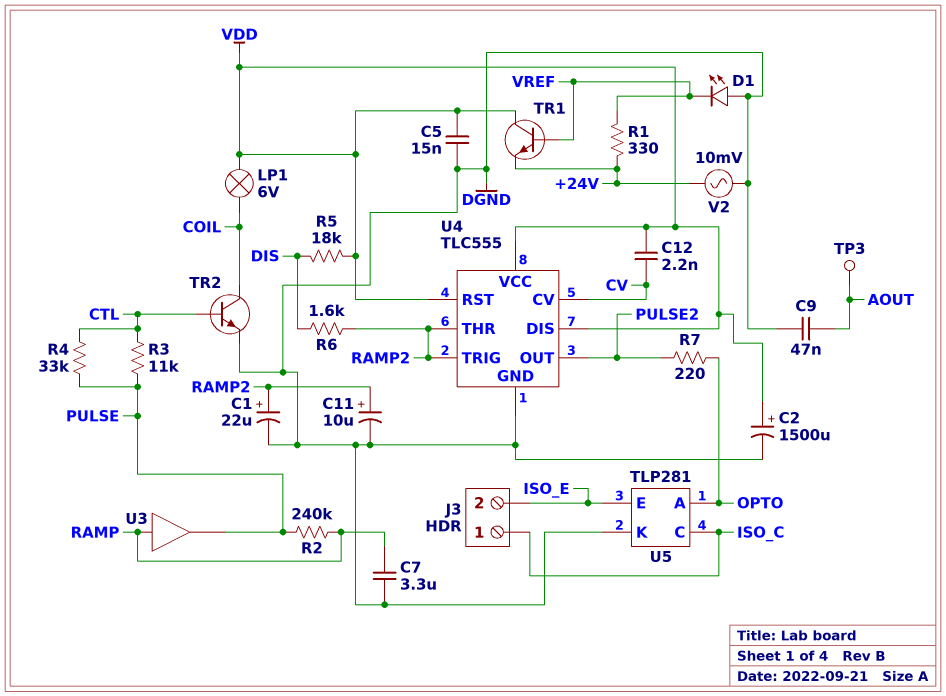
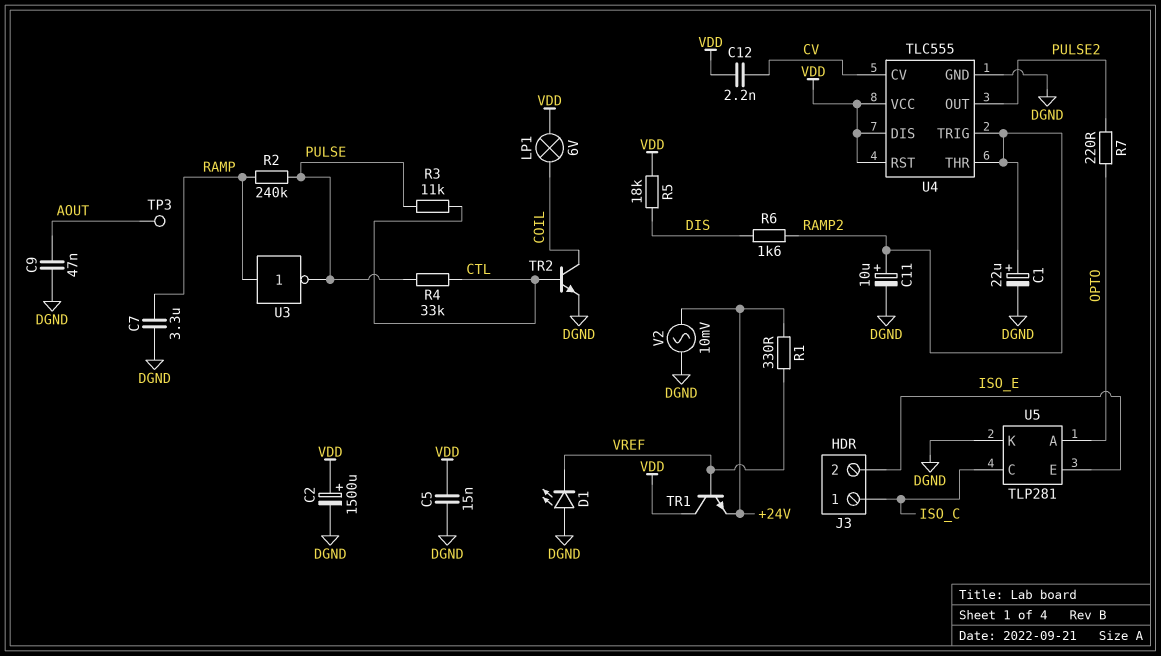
U3: buffer (in RAMP, out PULSE) -> NOT (in RAMP, out PULSE)

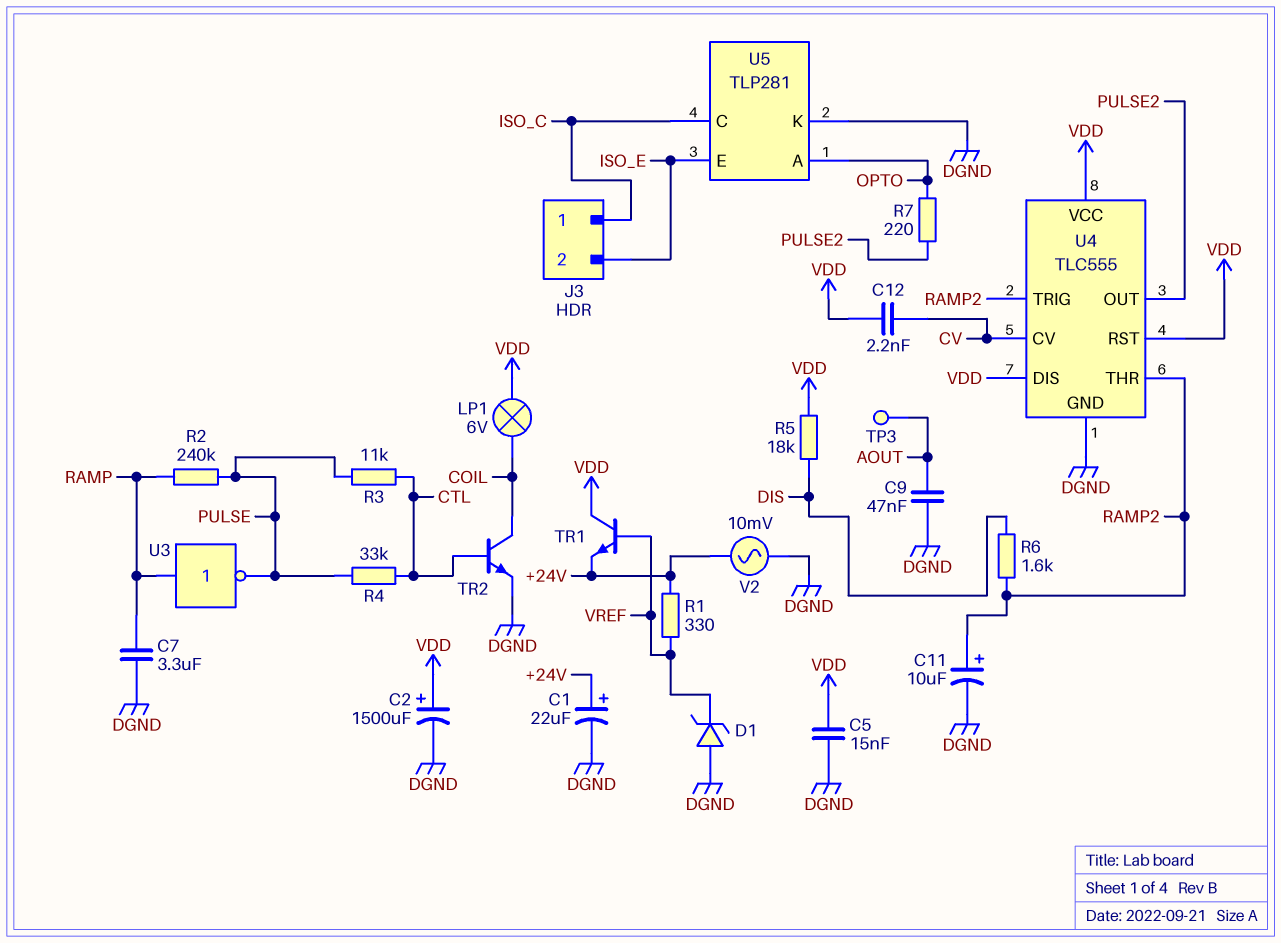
C1: 22uF (plus RAMP2, minus DGND) -> 22uF (plus +24V, minus DGND)
D1: LED (A DGND, K VREF) -> zener (A DGND, K VREF)

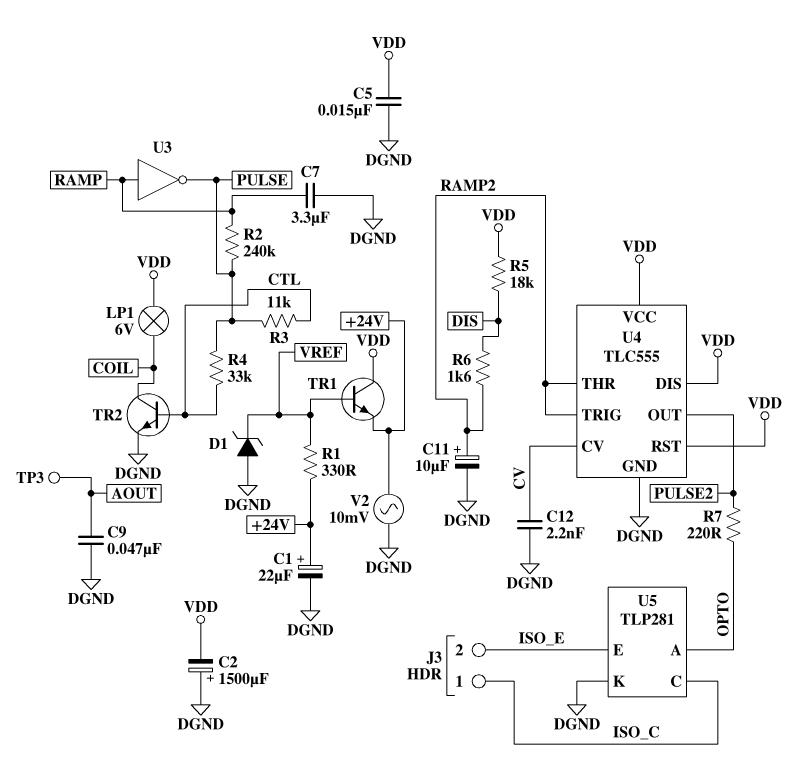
C2: 1500uF (plus VDD, minus DGND) -> 1500uF (plus DGND, minus VDD)
C12: 2.2nF (CV, VDD) -> 2.2nF (CV, DGND)

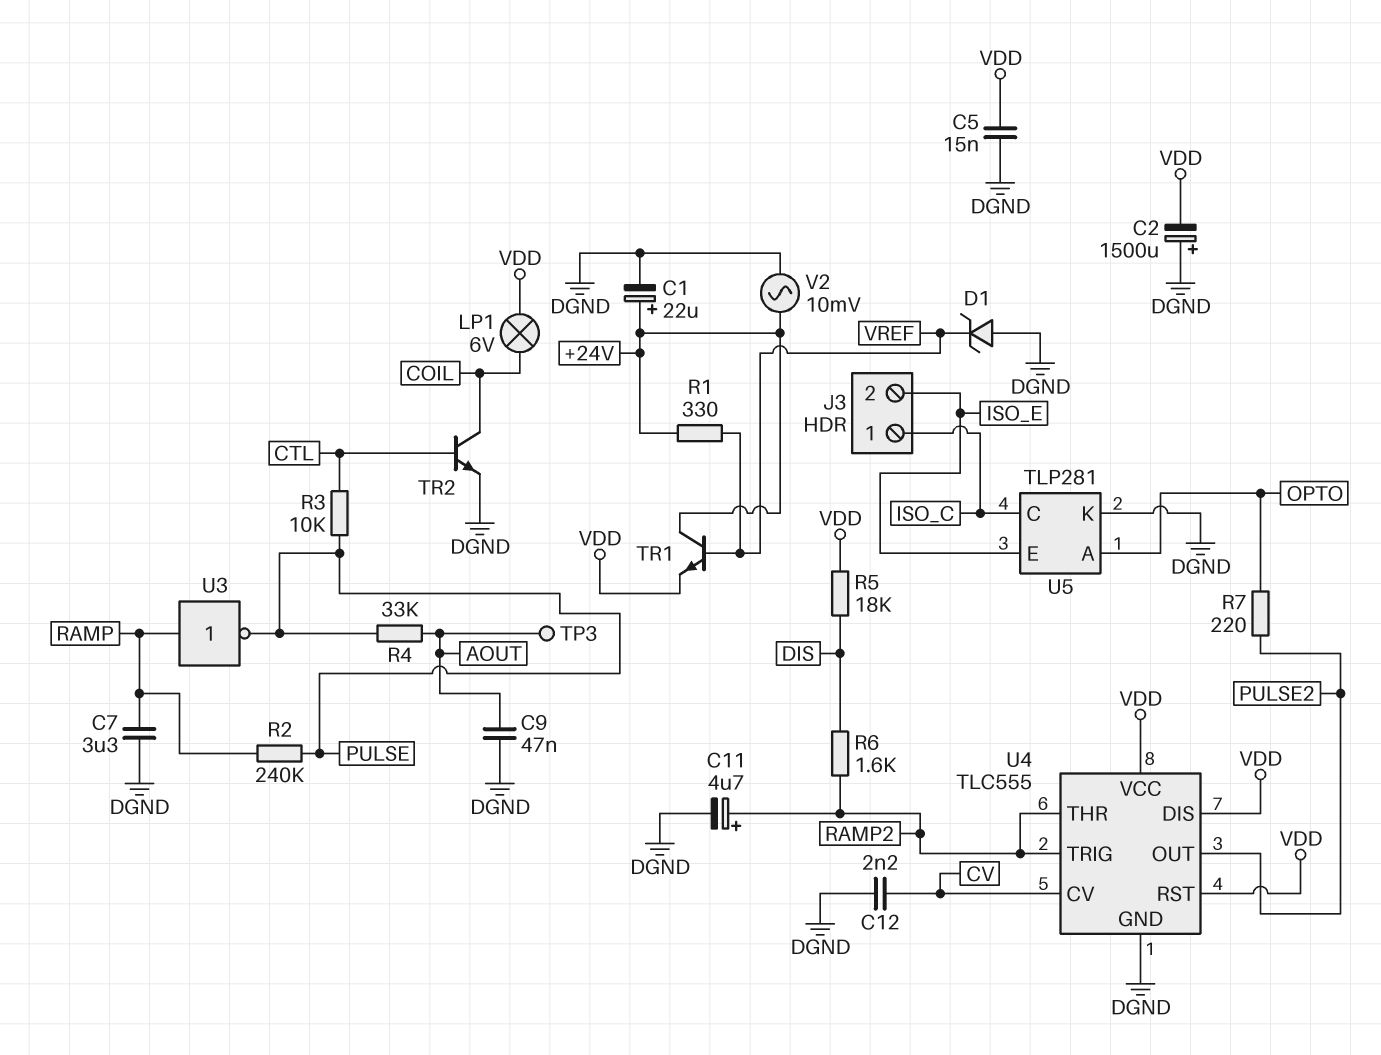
C11: 10uF (plus RAMP2, minus DGND) -> 4.7uF (plus RAMP2, minus DGND)
R3: 11k (CTL, PULSE) -> 10k (CTL, PULSE)
R4: 33k (CTL, PULSE) -> 33k (AOUT, PULSE)
TR1: NPN (B VREF, C VDD, E +24V) -> NPN (B VREF, C +24V, E VDD)

